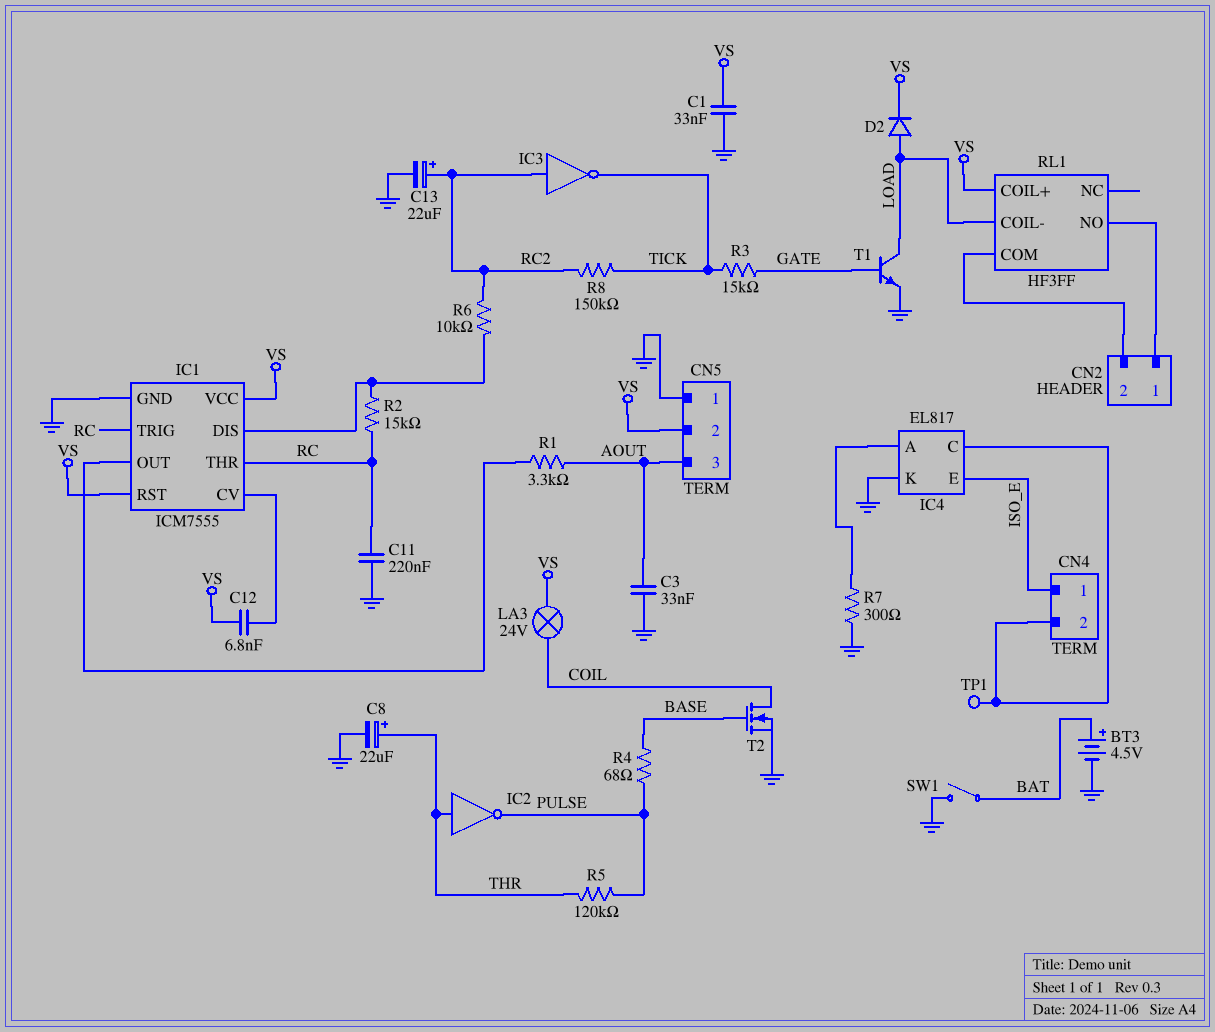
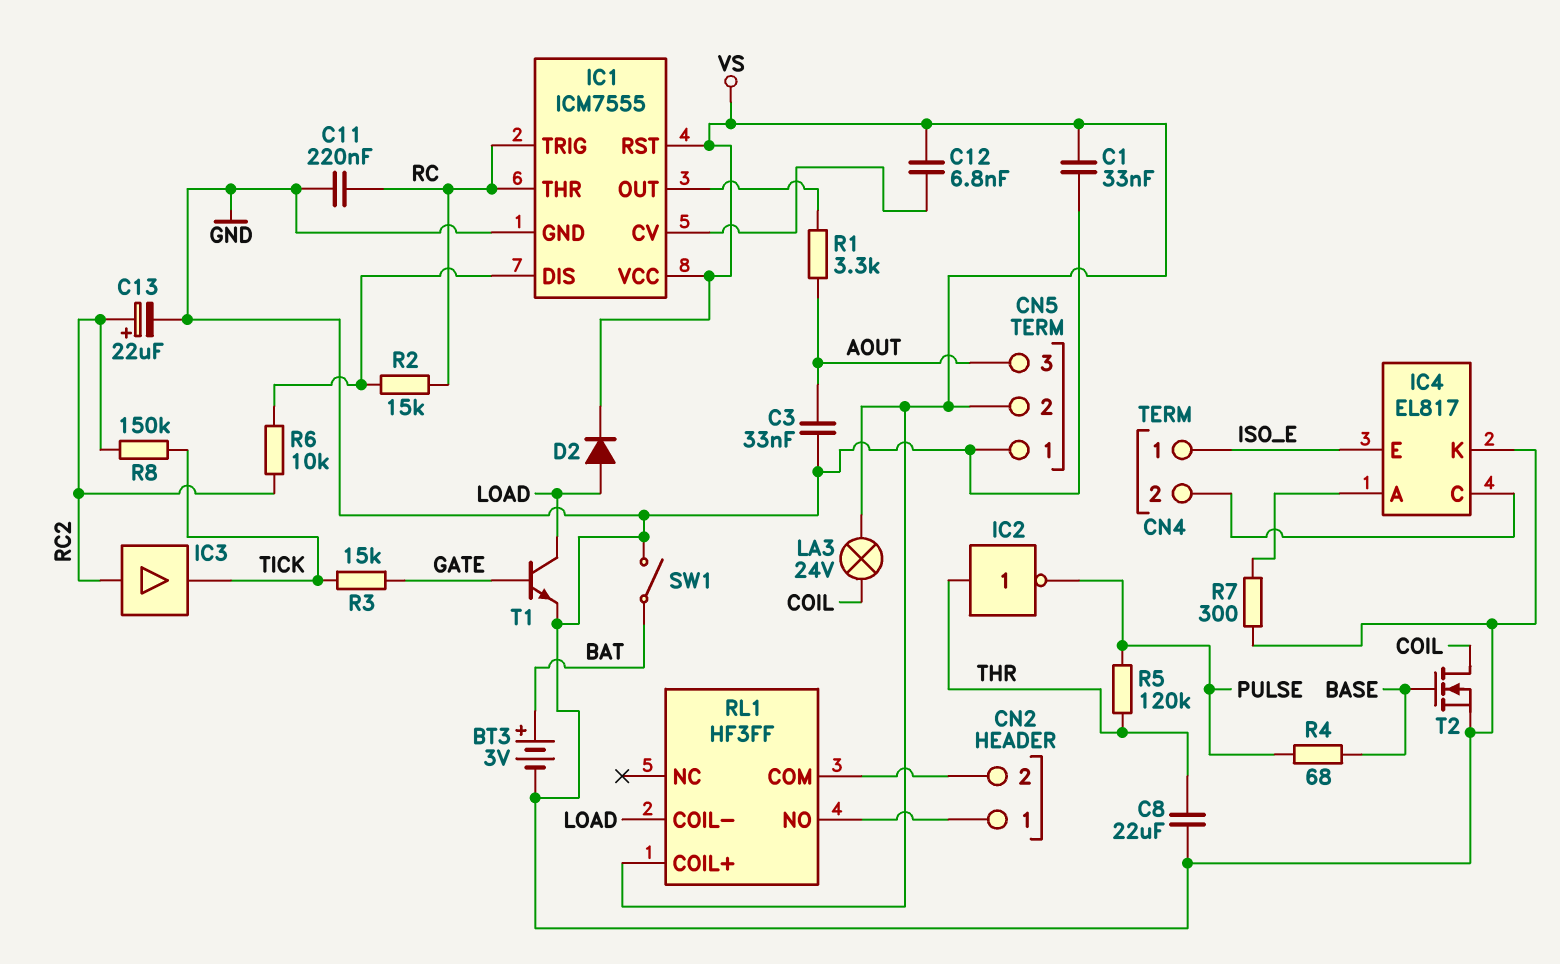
BT3: 4.5V (plus BAT, minus GND) -> 3V (plus BAT, minus GND)
C8: 22uF (plus THR, minus GND) -> 22uF (GND, THR)
IC3: NOT (in RC2, out TICK) -> buffer (in RC2, out TICK)
TP1: test point (CN4/2) -> none

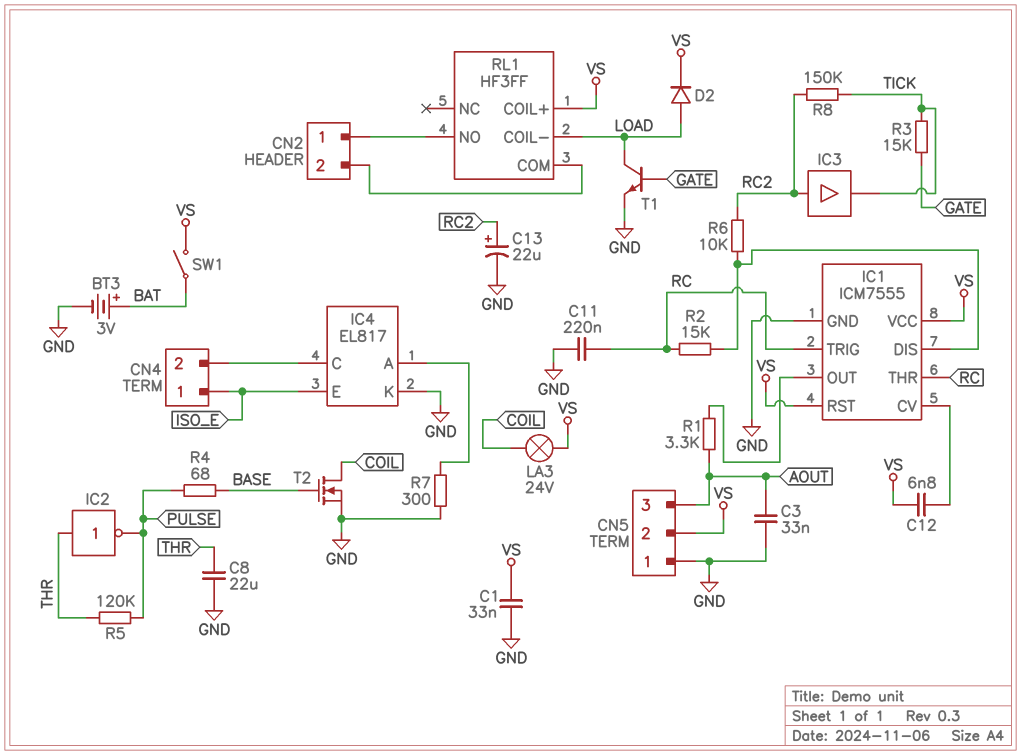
SW1: switch (BAT, GND) -> switch (BAT, VS)

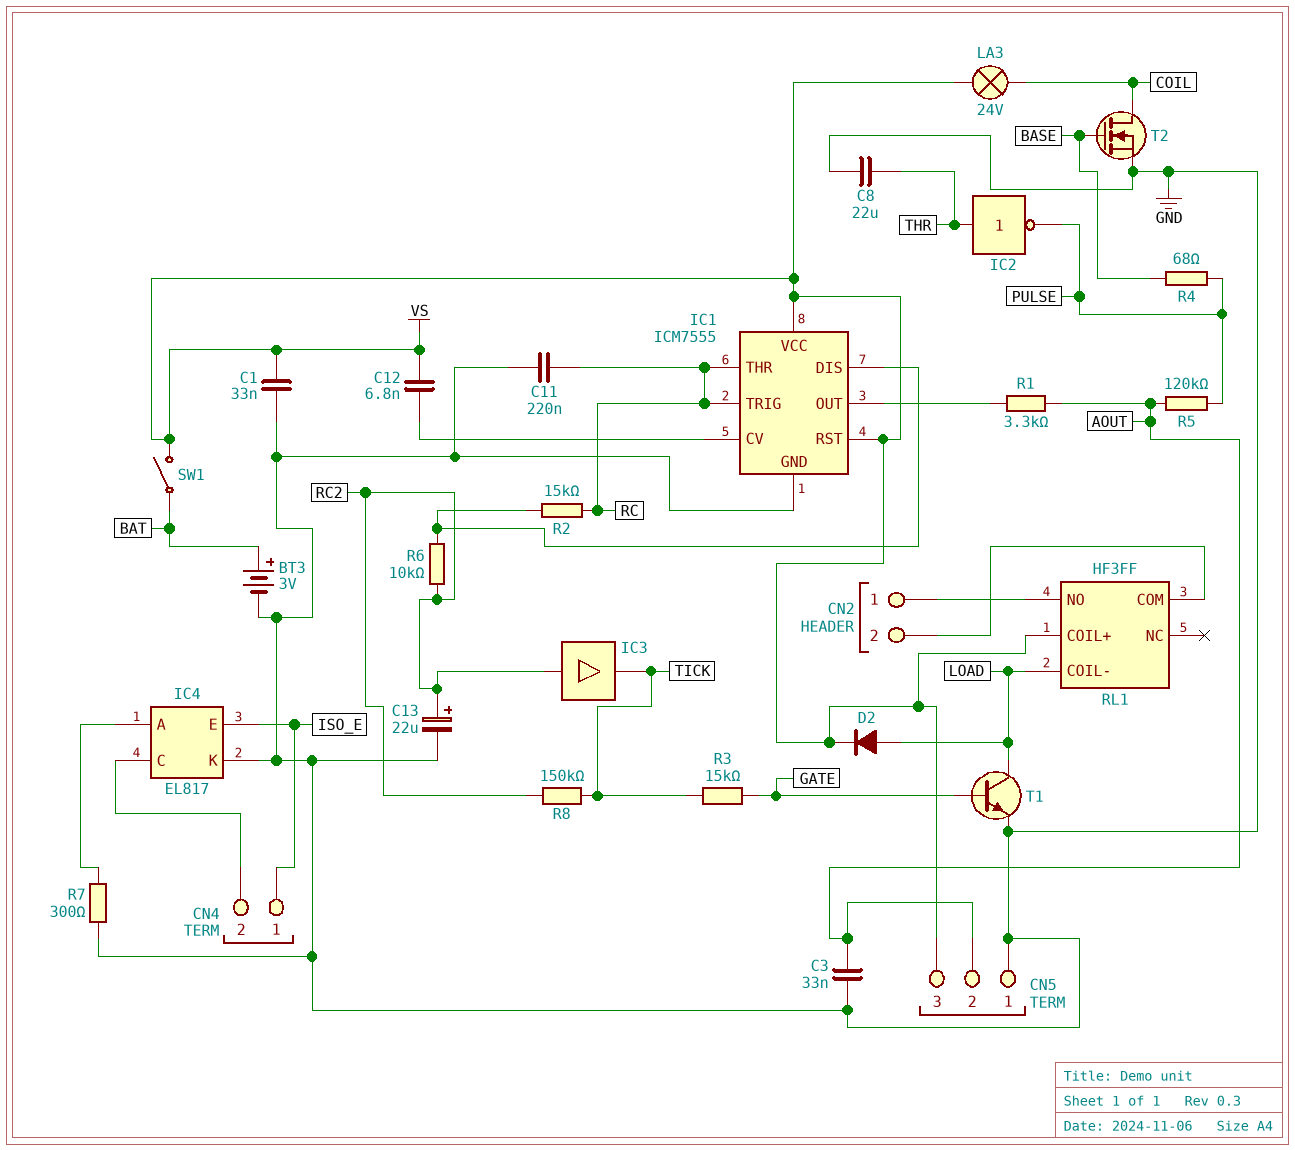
CN5 pin 2: VS -> AOUT
CN5 pin 3: AOUT -> VS
R5: 120k (PULSE, THR) -> 120k (AOUT, PULSE)

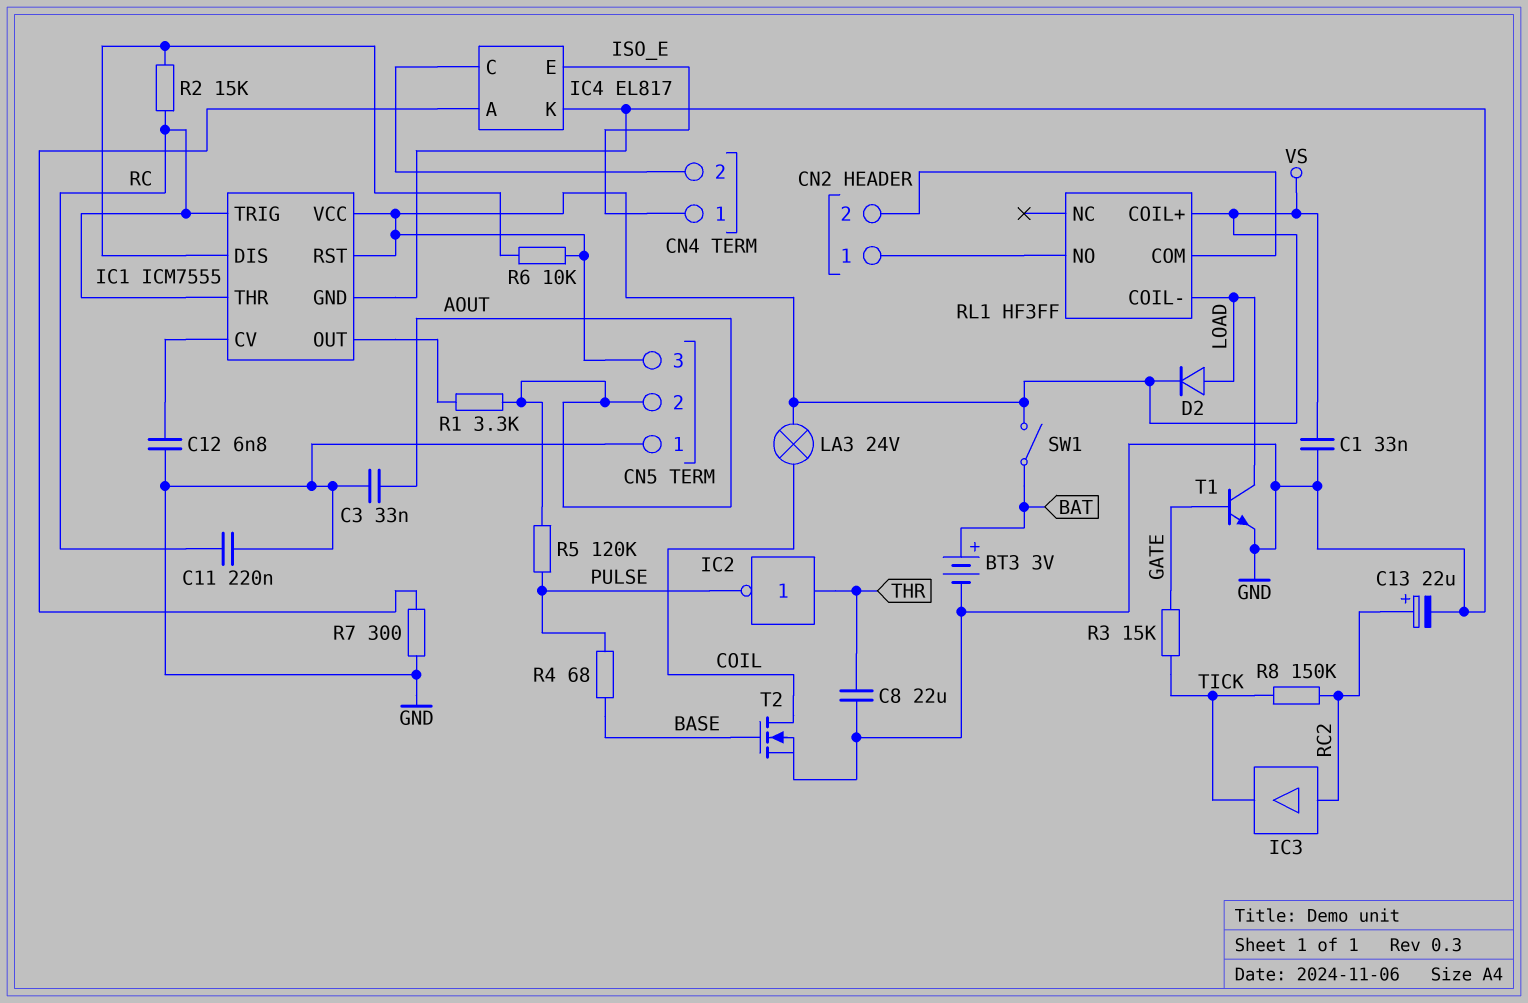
C12: 6.8nF (IC1/CV, VS) -> 6.8nF (GND, IC1/CV)
R6: 10k (IC1/DIS, RC2) -> 10k (IC1/DIS, VS)

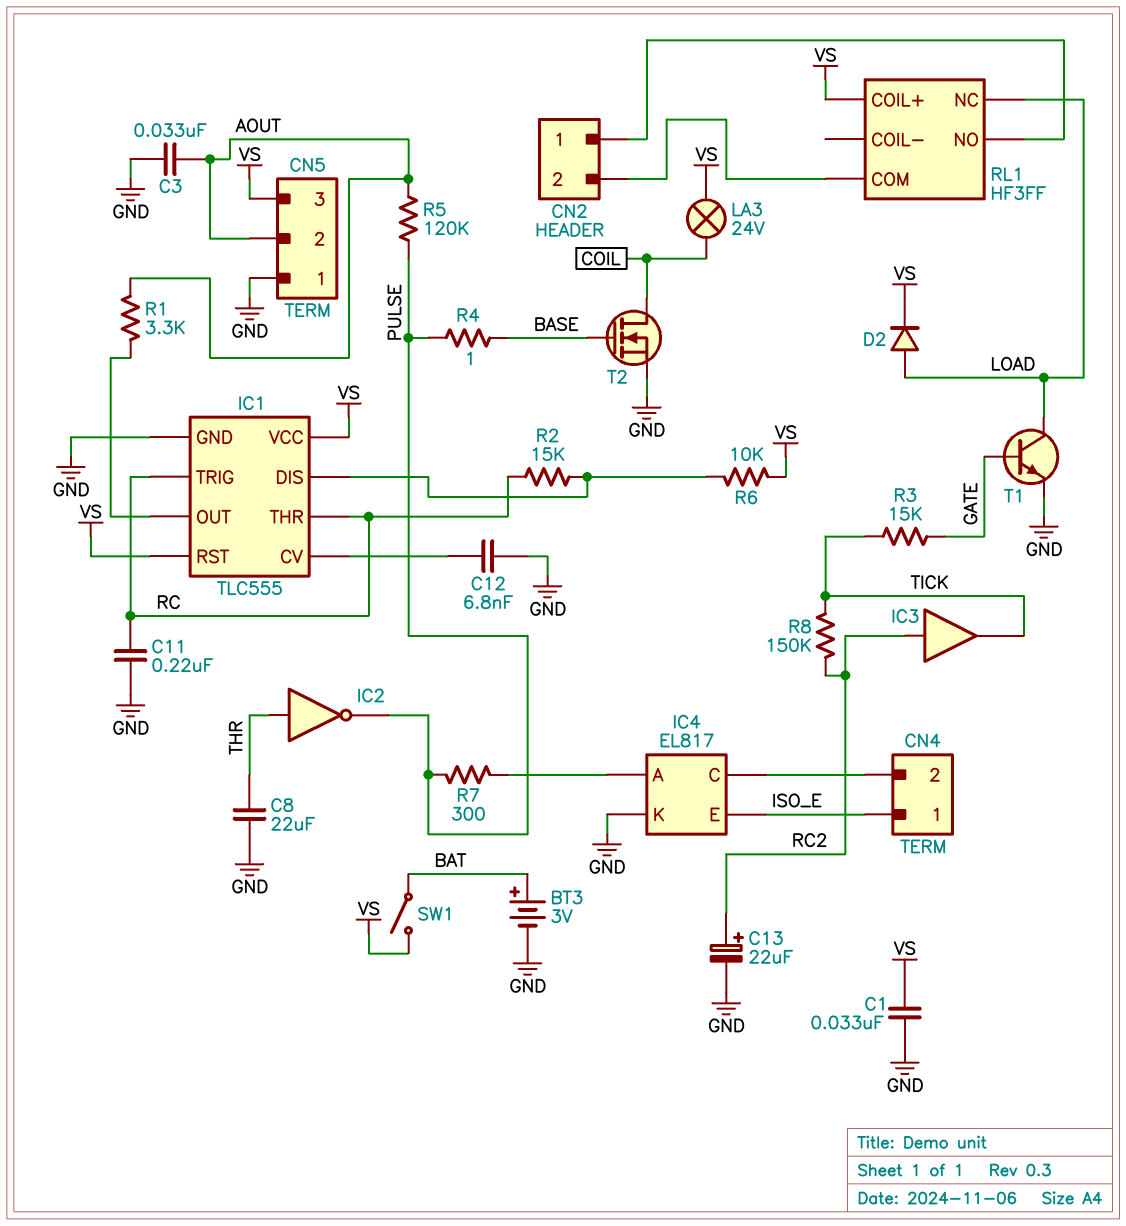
IC1: ICM7555 -> TLC555
R4: 68 (BASE, PULSE) -> 1 (BASE, PULSE)
R7: 300 (GND, IC4/A) -> 300 (IC4/A, PULSE)
RL1 pin COIL-: LOAD -> none
RL1 pin NC: none -> LOAD

